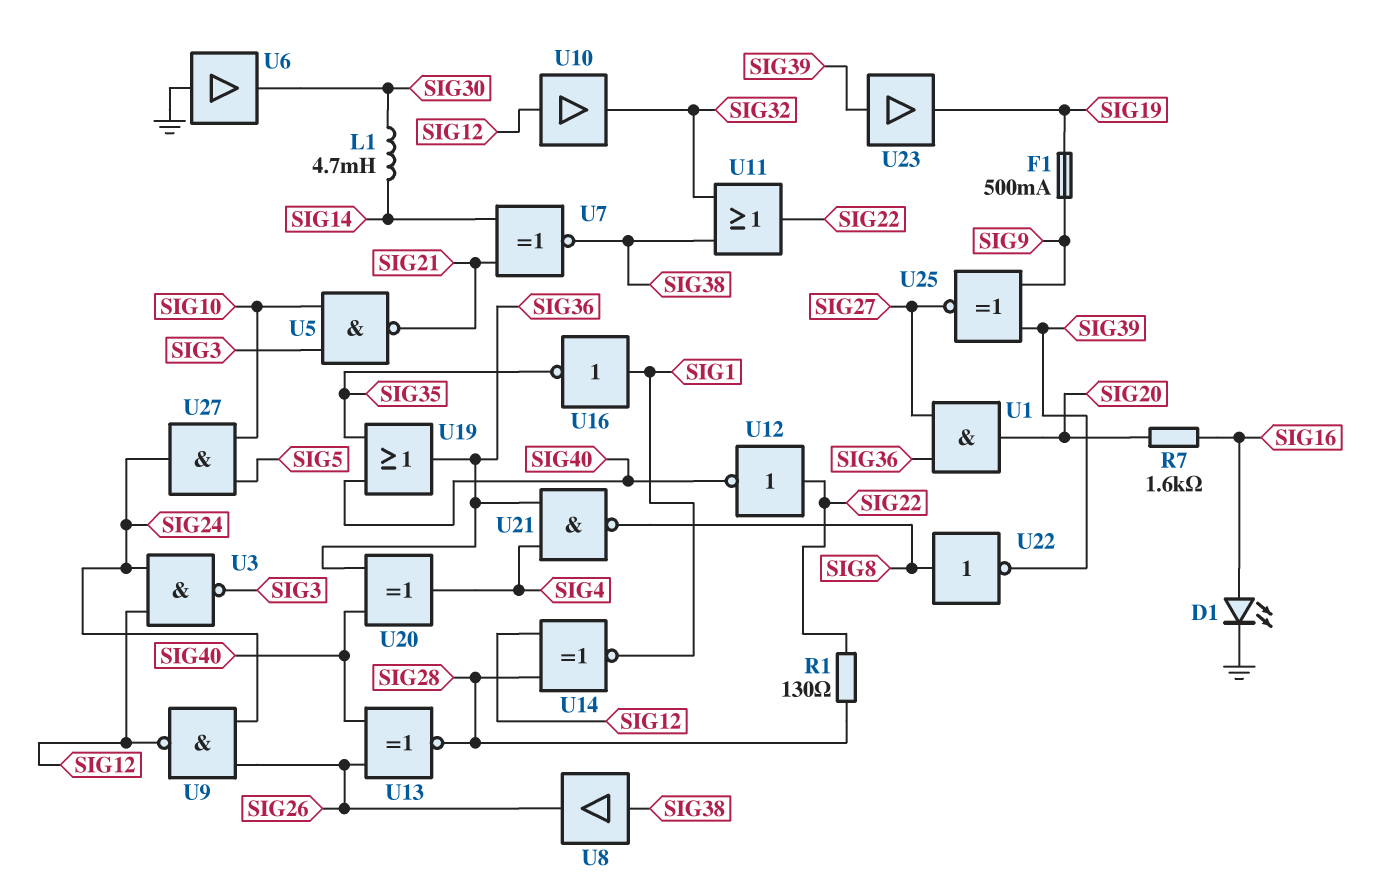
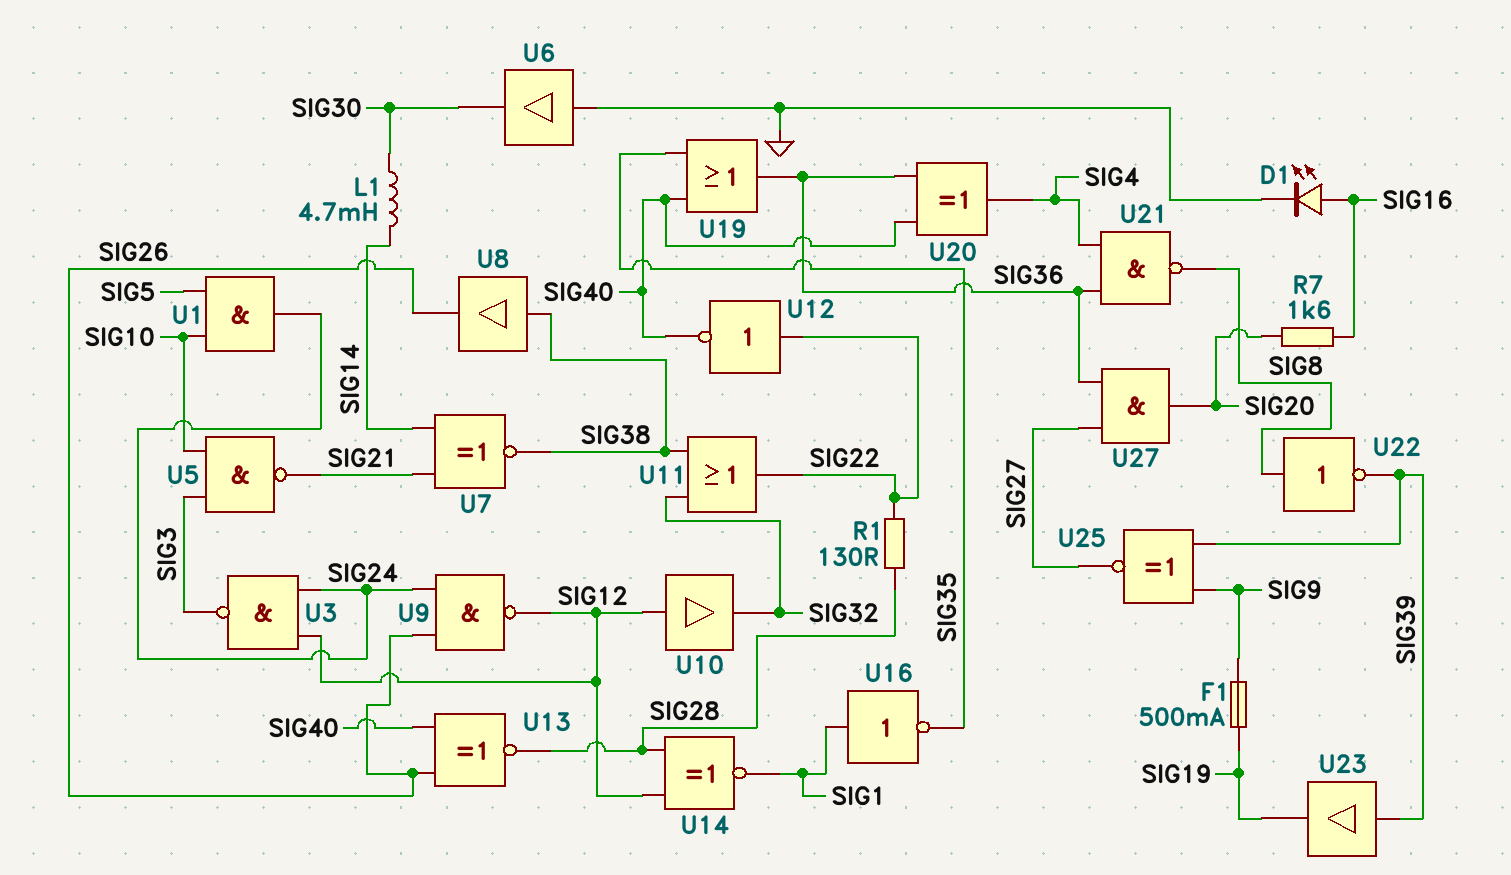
U1: AND (in SIG27, in SIG36, out SIG20) -> AND (in SIG5, in SIG10, out SIG24)
U27: AND (in SIG5, in SIG10, out SIG24) -> AND (in SIG27, in SIG36, out SIG20)

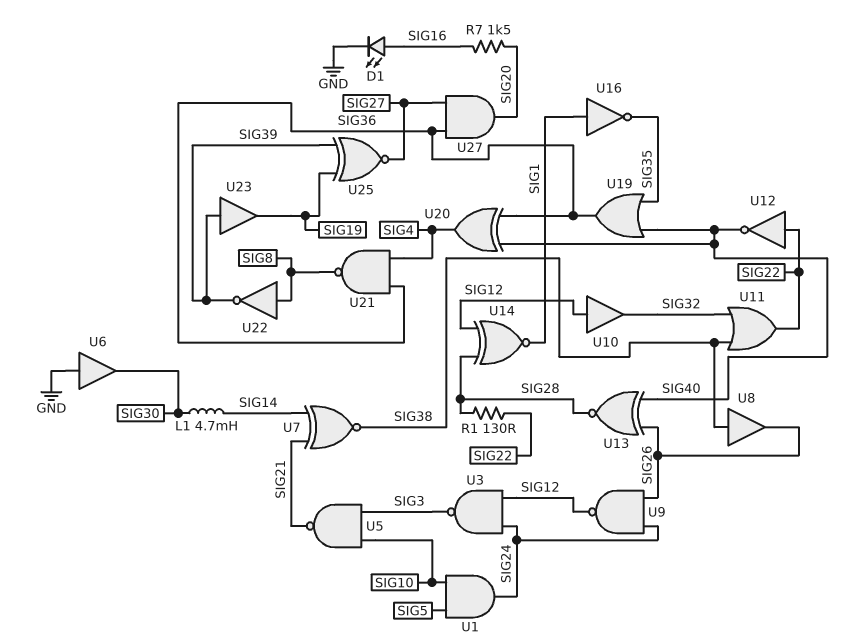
F1: 500mA (SIG9, SIG19) -> none
R7: 1.6k (SIG16, SIG20) -> 1.5k (SIG16, SIG20)
U25: XNOR (in SIG9, in SIG39, out SIG27) -> XNOR (in SIG19, in SIG39, out SIG27)

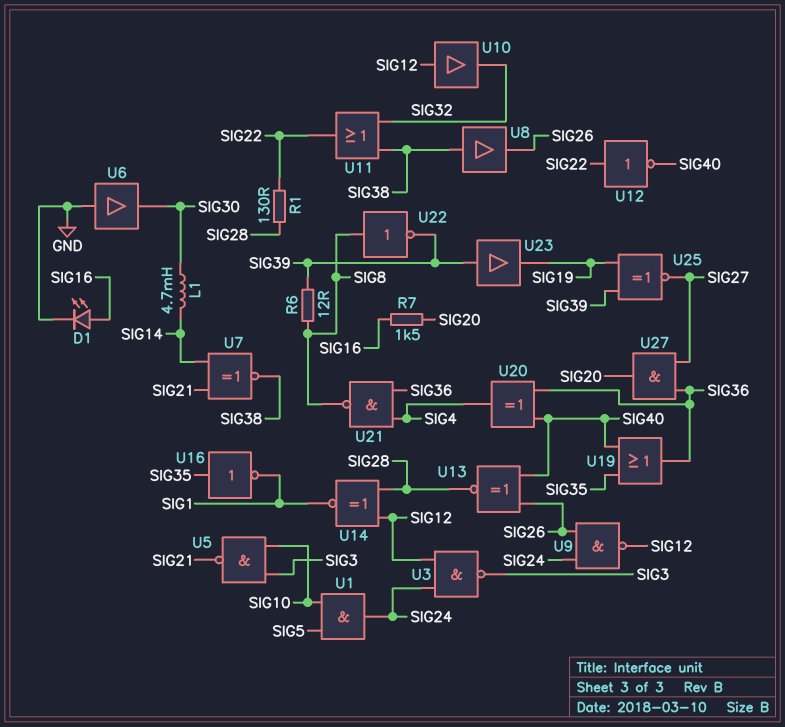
R6: none -> 12 (SIG8, SIG39)
U16: NOT (in SIG1, out SIG35) -> NOT (in SIG35, out SIG1)

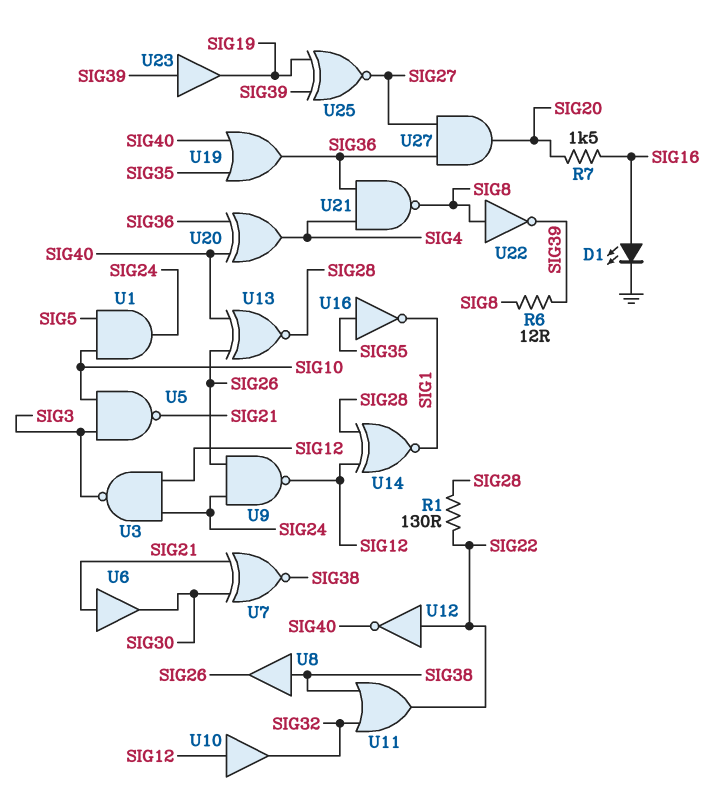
L1: 4.7mH (SIG14, SIG30) -> none
U6: buffer (in GND, out SIG30) -> buffer (in SIG21, out SIG30)
U7: XNOR (in SIG14, in SIG21, out SIG38) -> XNOR (in SIG21, in SIG30, out SIG38)

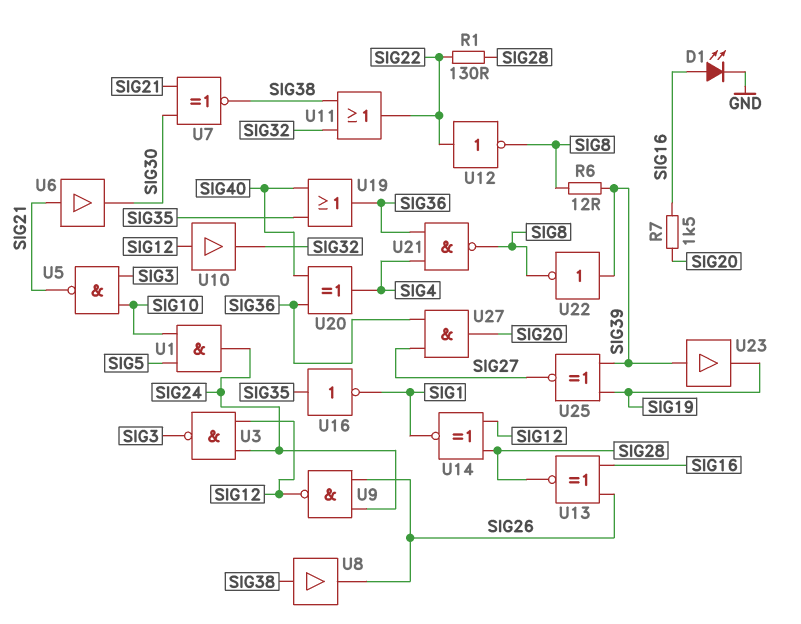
U12: NOT (in SIG22, out SIG40) -> NOT (in SIG22, out SIG8)
U13: XNOR (in SIG26, in SIG40, out SIG28) -> XNOR (in SIG16, in SIG26, out SIG28)
U22: NOT (in SIG8, out SIG39) -> NOT (in SIG39, out SIG8)

